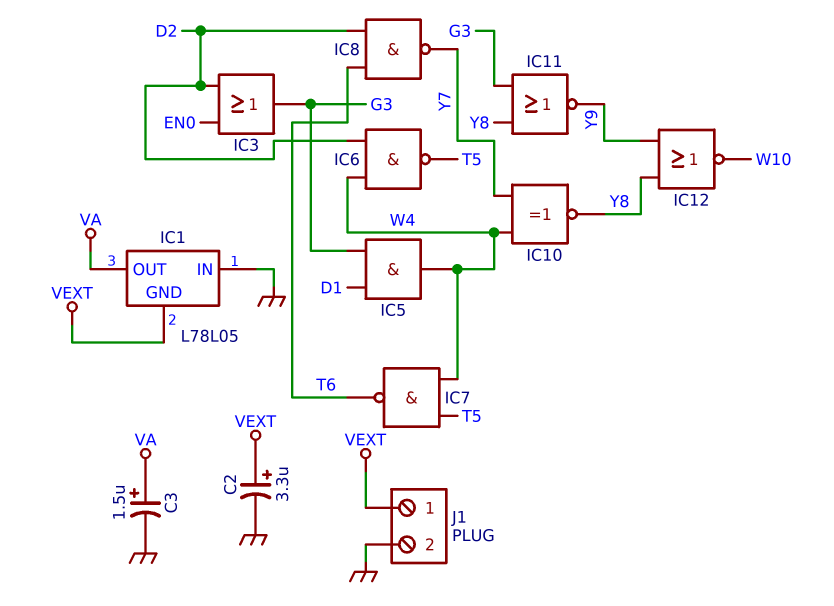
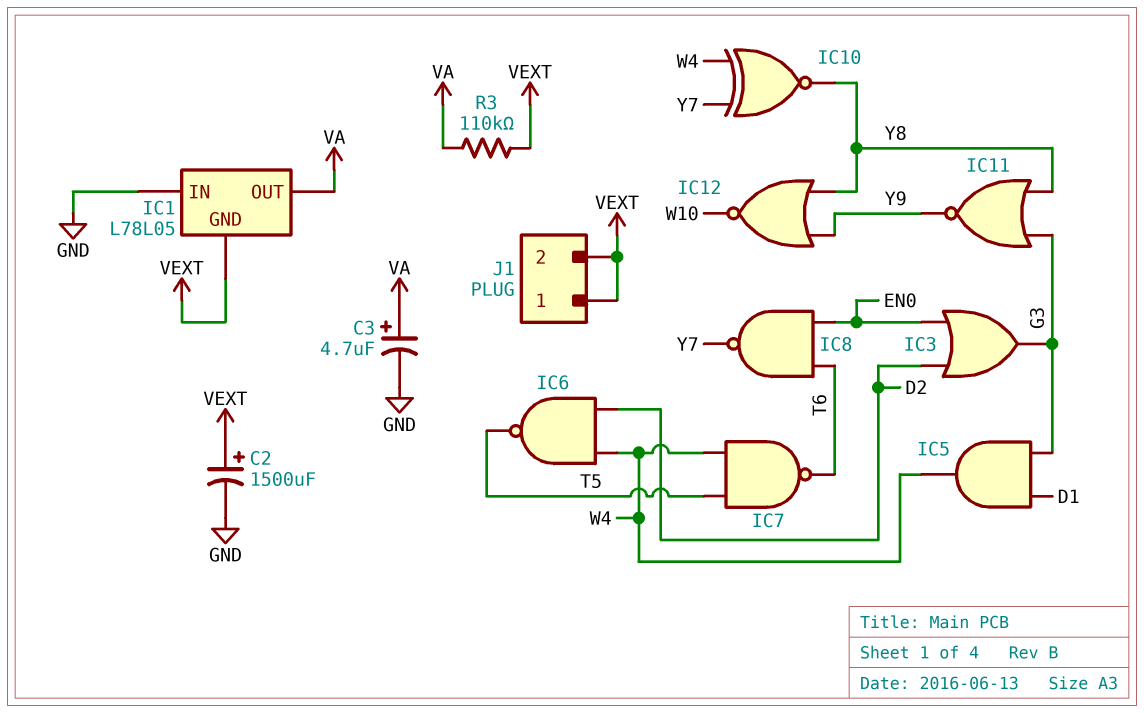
C2: 3.3uF (plus VEXT, minus GND) -> 1500uF (plus VEXT, minus GND)
C3: 1.5uF (plus VA, minus GND) -> 4.7uF (plus VA, minus GND)
IC8: NAND (in D2, in T6, out Y7) -> NAND (in EN0, in T6, out Y7)
J1 pin 2: GND -> VEXT
R3: none -> 110k (VA, VEXT)

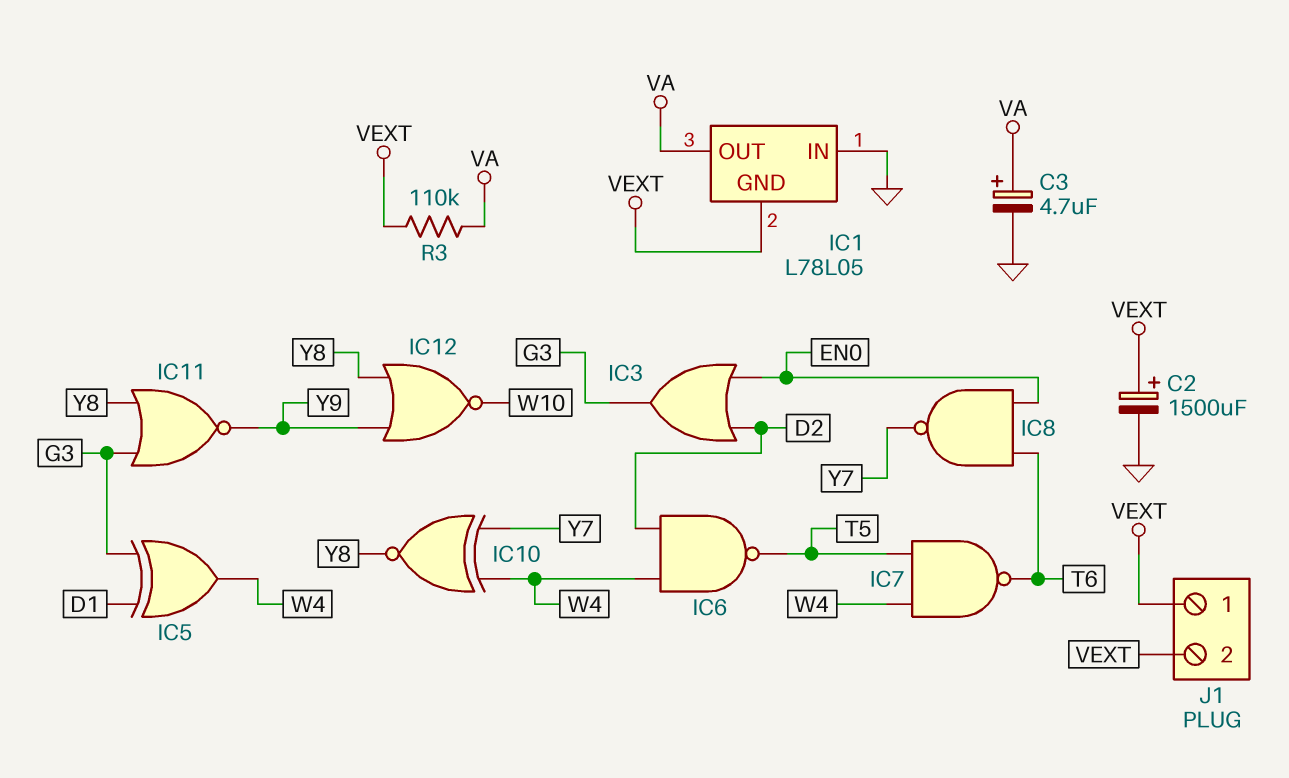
IC5: AND (in D1, in G3, out W4) -> XOR (in D1, in G3, out W4)

